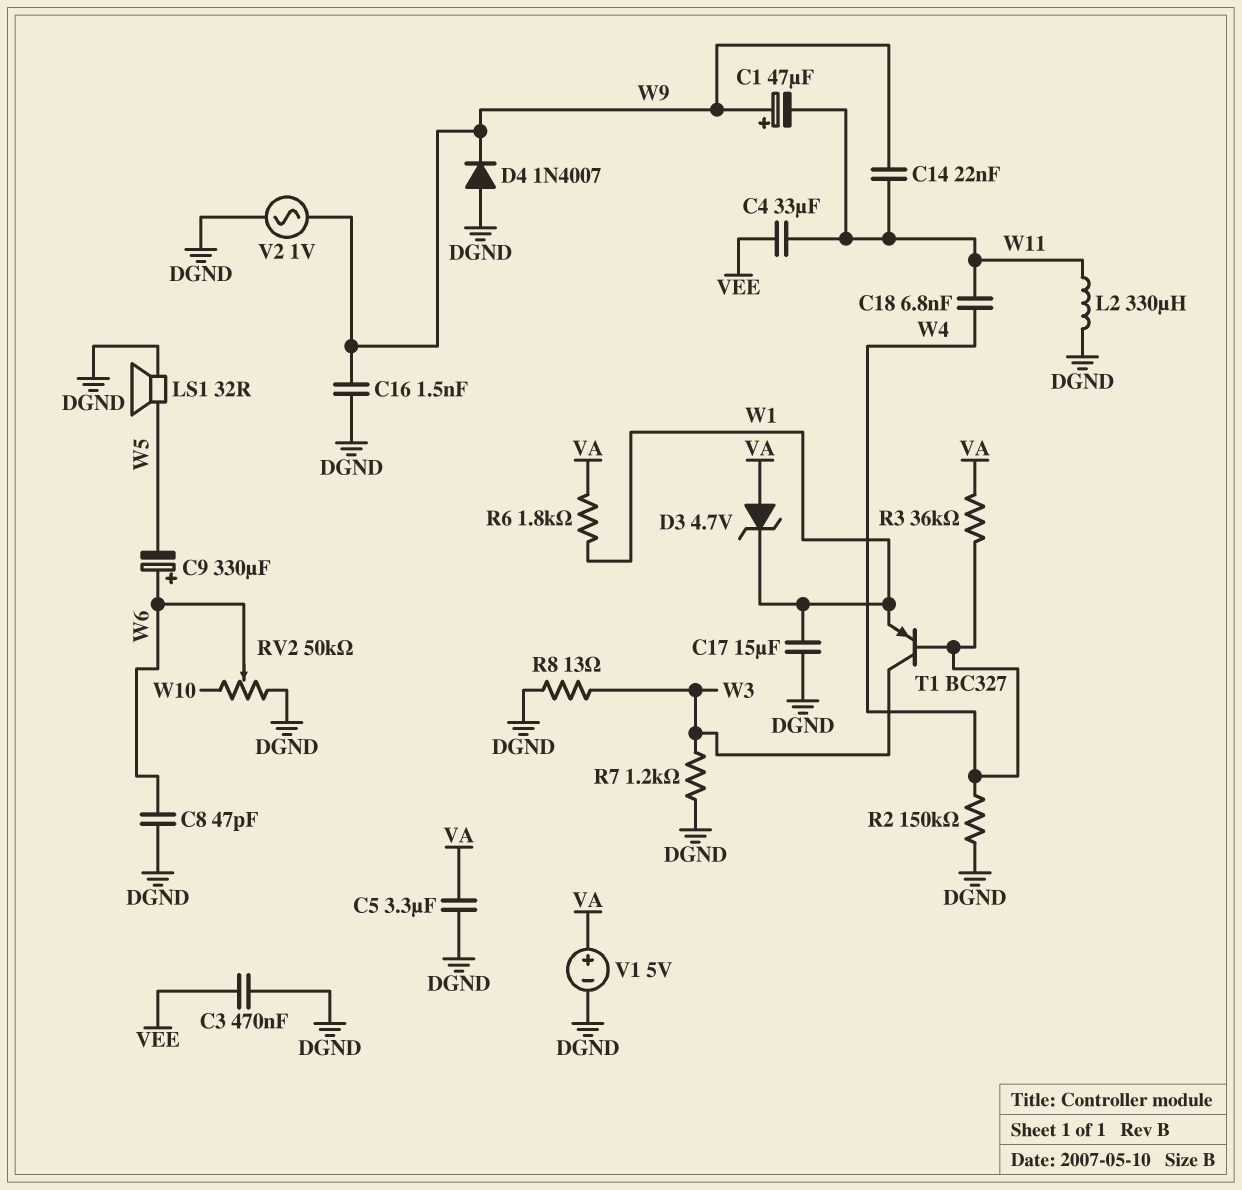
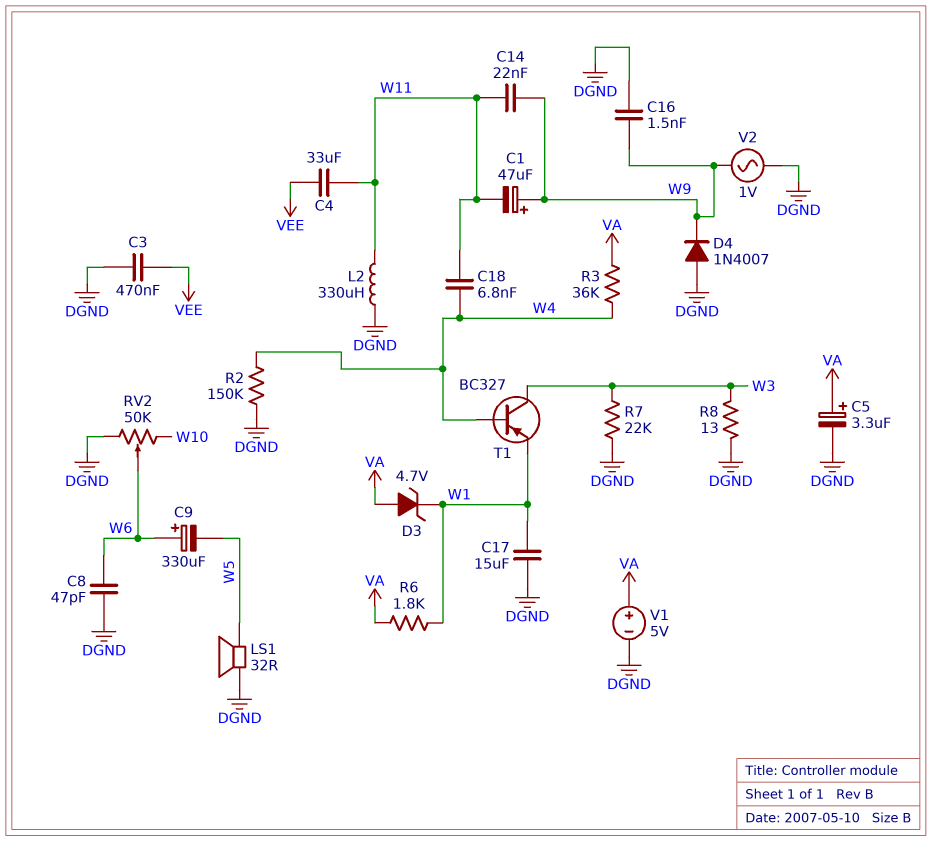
C5: 3.3uF (DGND, VA) -> 3.3uF (plus VA, minus DGND)
R7: 1.2k (DGND, W3) -> 22k (DGND, W3)

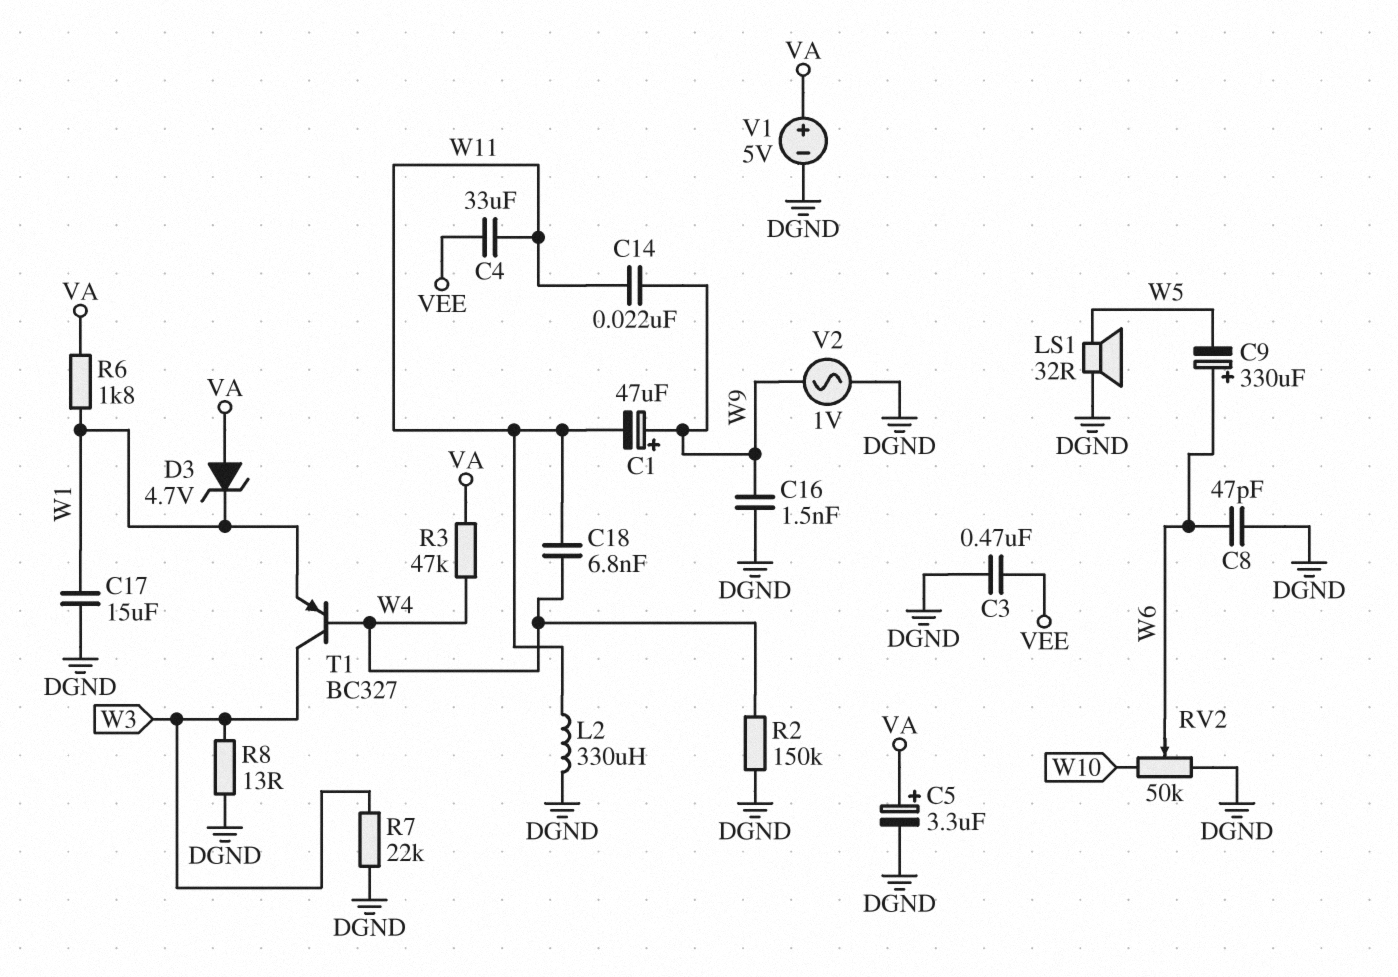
D4: diode 1N4007 (A DGND, K W9) -> none
R3: 36k (VA, W4) -> 47k (VA, W4)

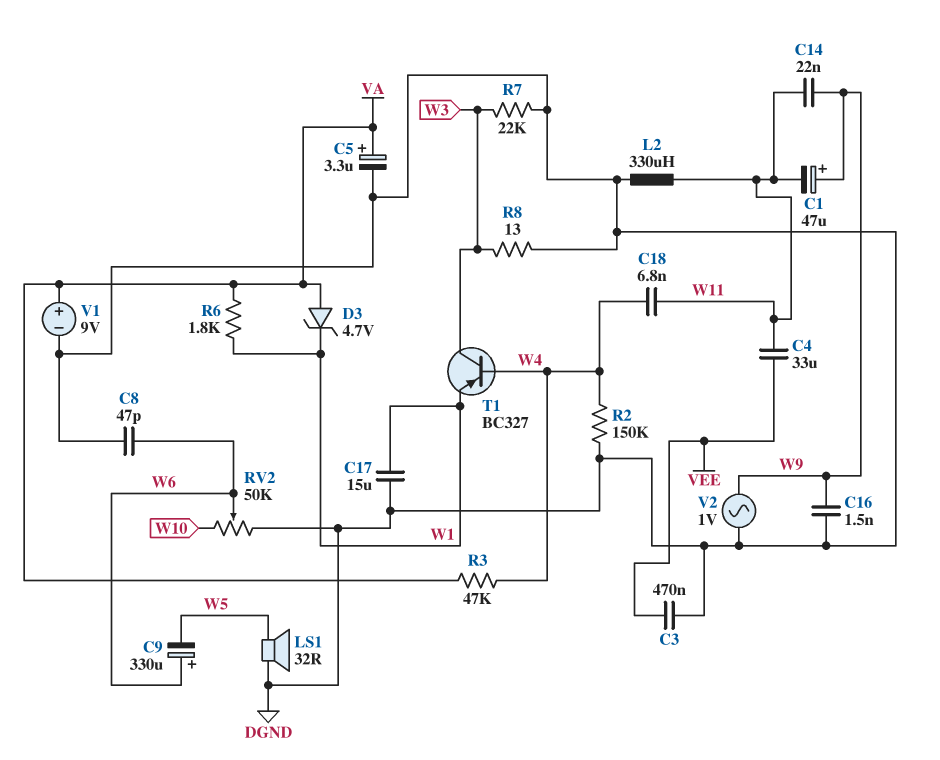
V1: 5V (plus VA, minus DGND) -> 9V (plus VA, minus DGND)

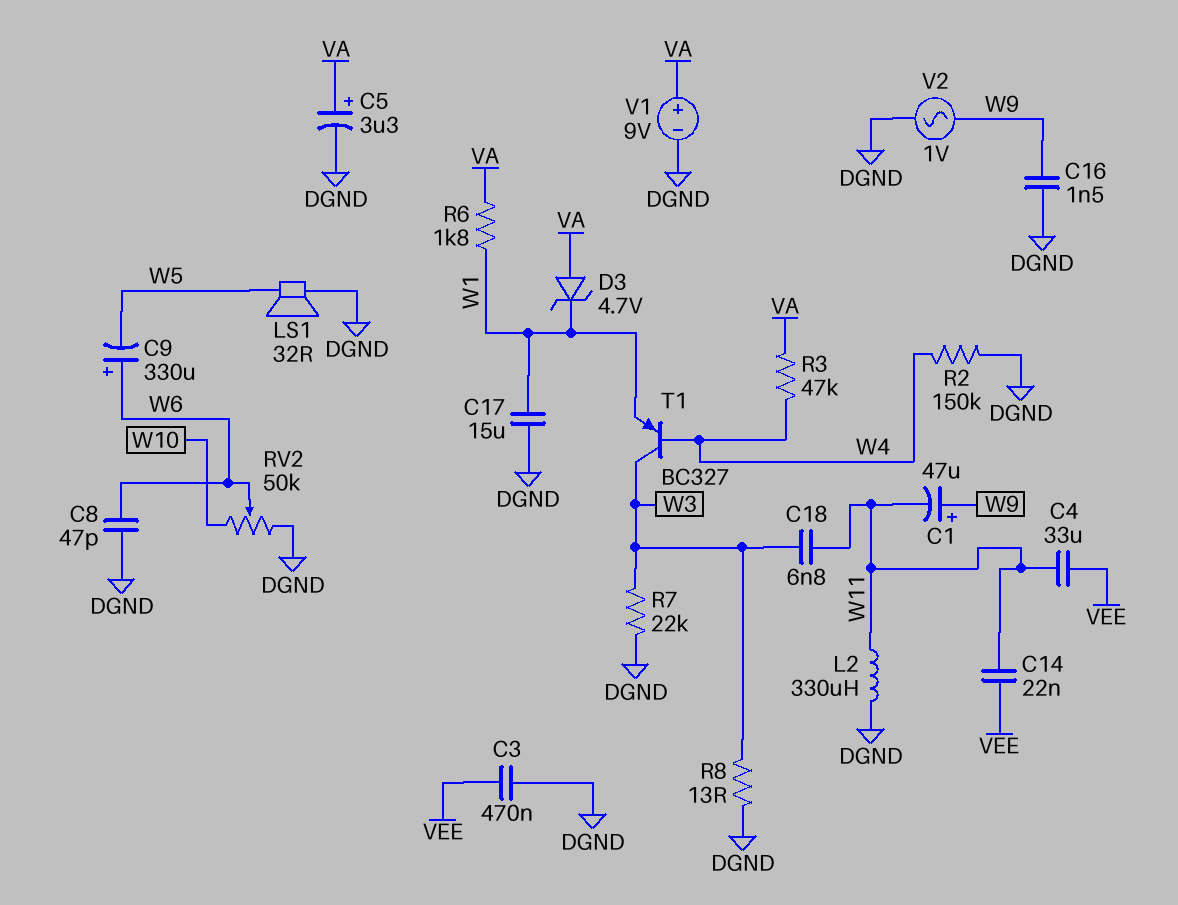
C14: 22nF (W9, W11) -> 22nF (VEE, W11)
C18: 6.8nF (W4, W11) -> 6.8nF (W3, W11)

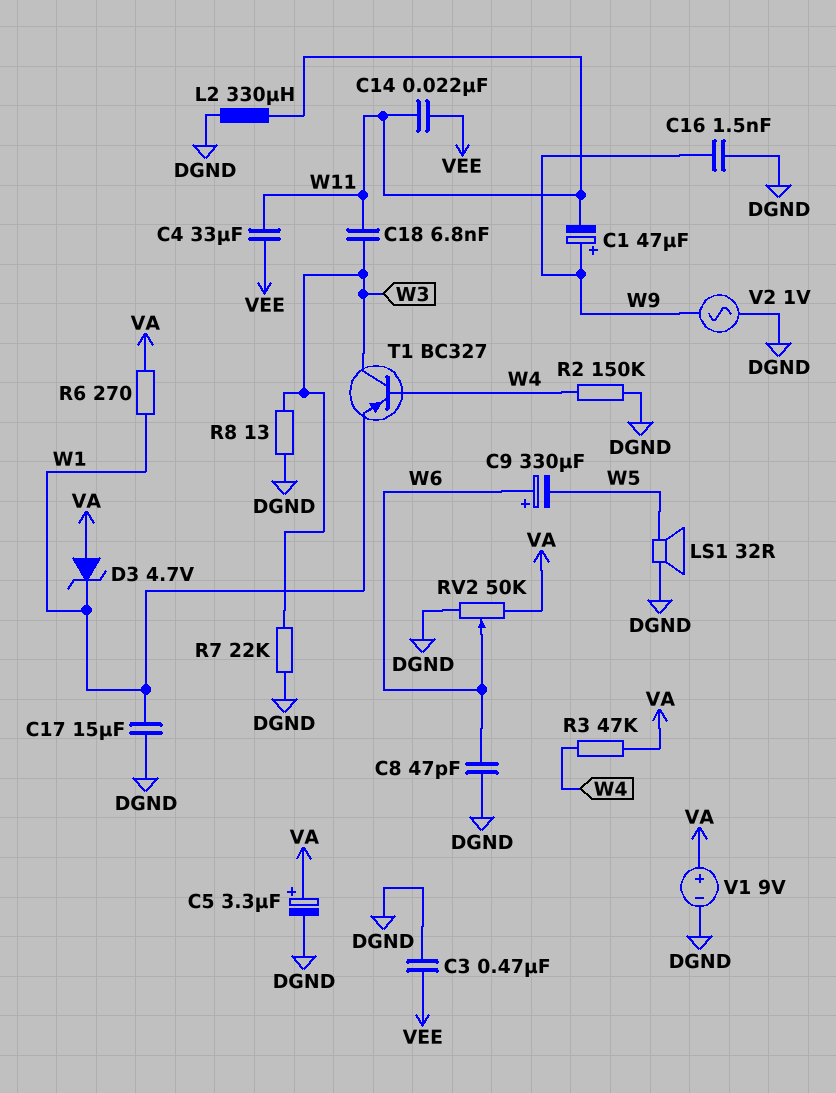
R6: 1.8k (VA, W1) -> 270 (VA, W1)
RV2: 50k (DGND, W10, wiper W6) -> 50k (DGND, VA, wiper W6)

